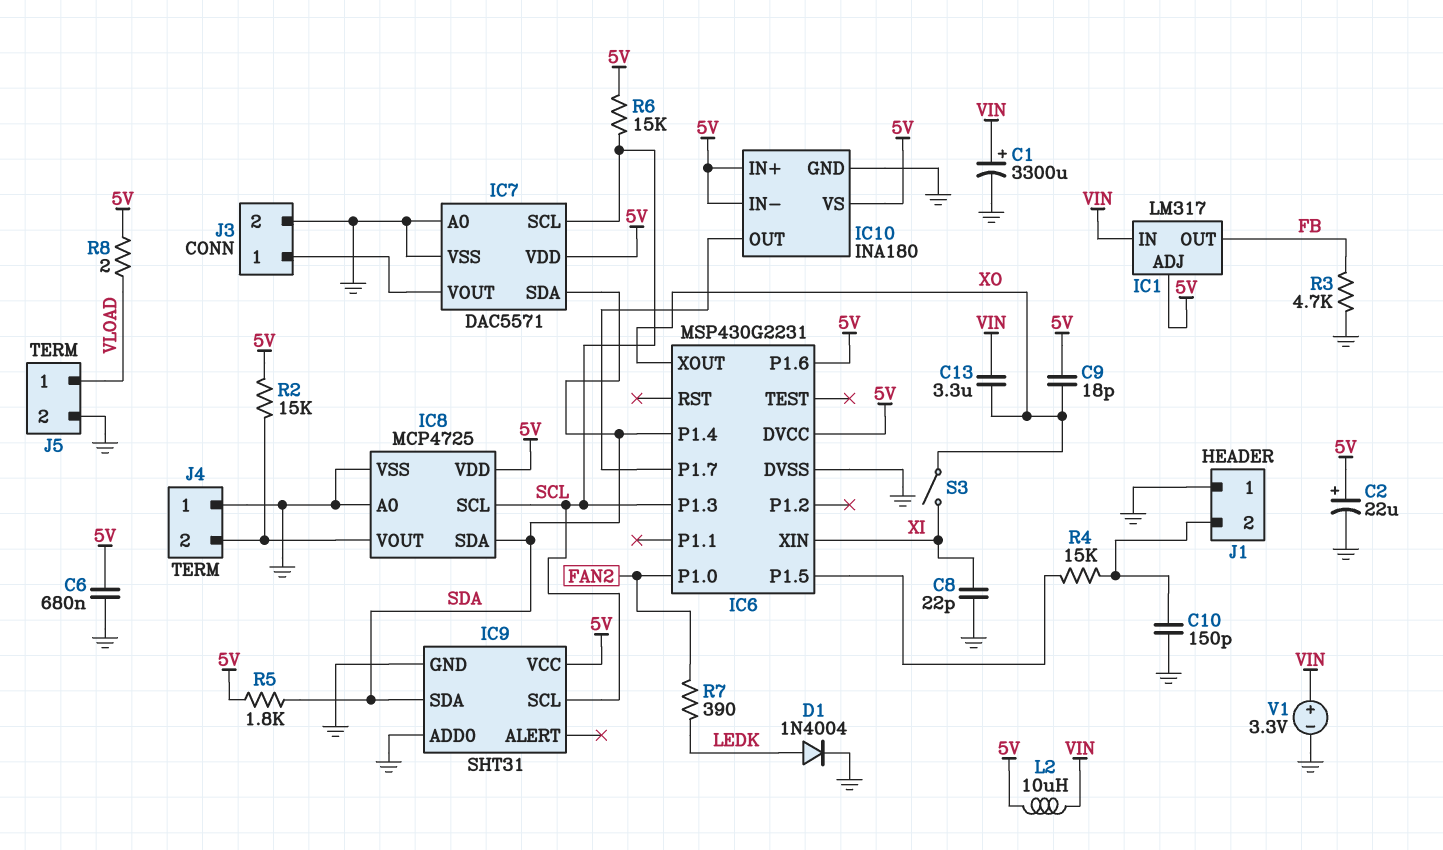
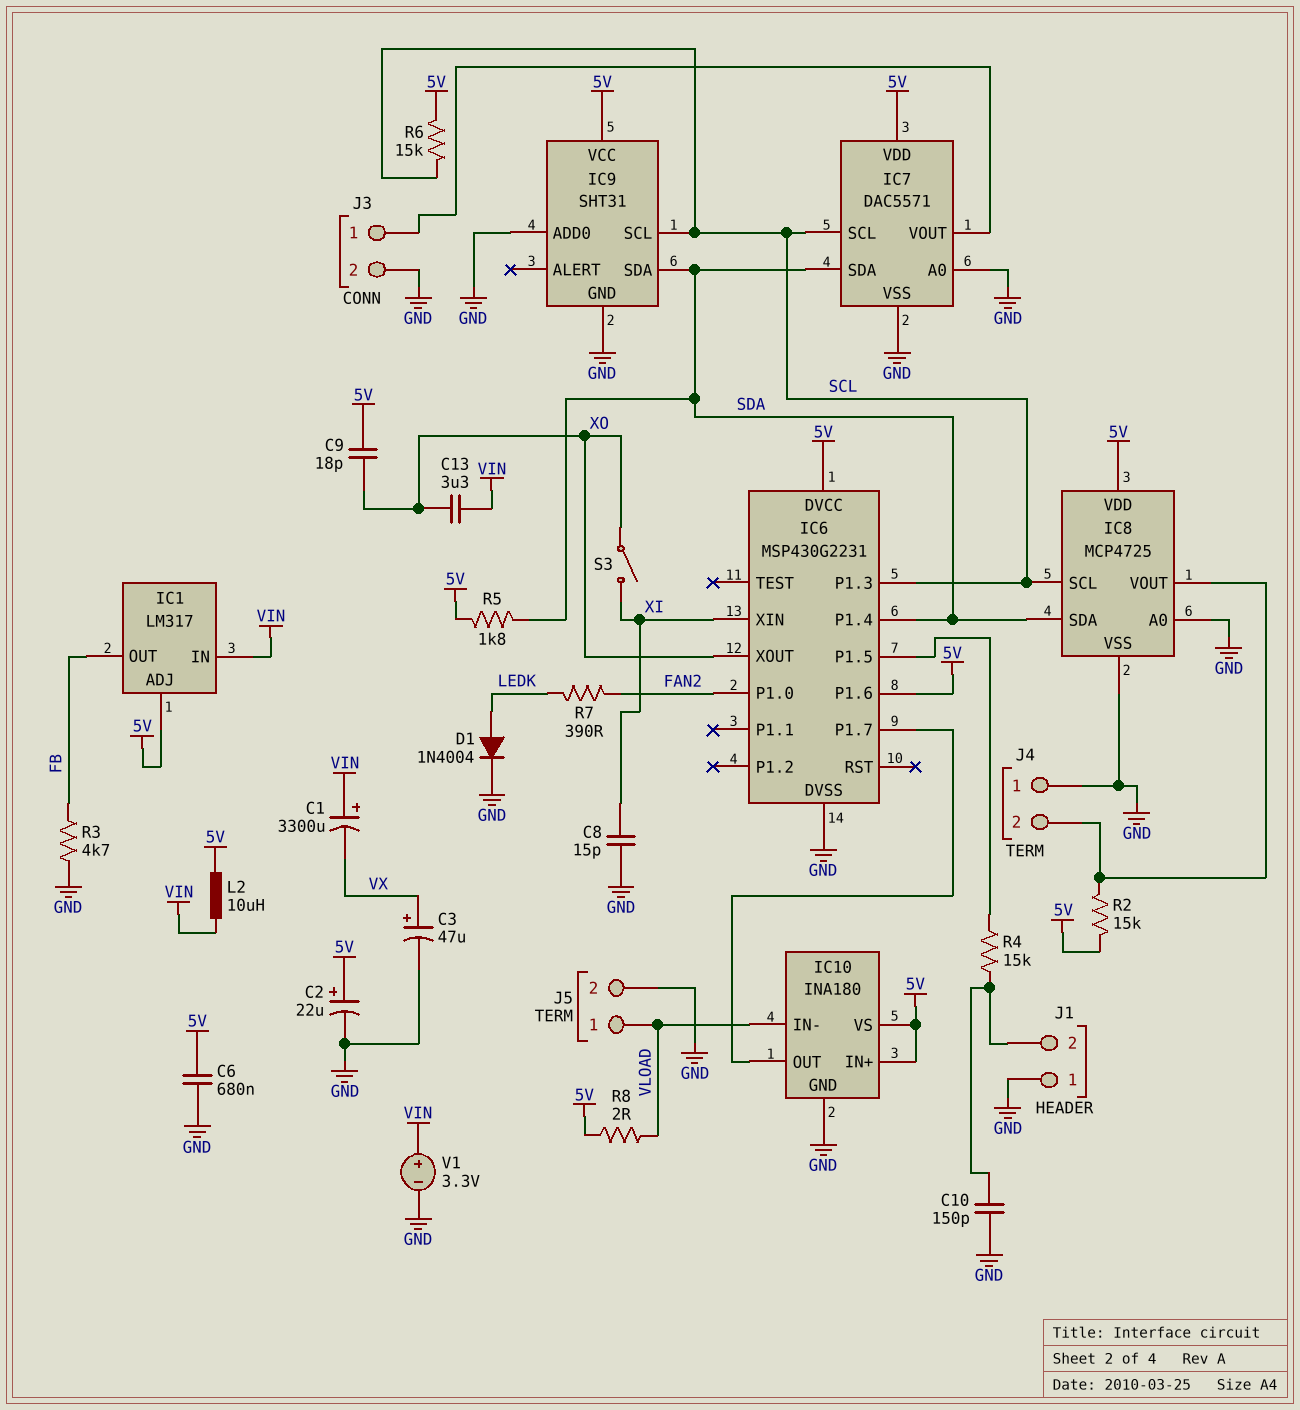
C1: 3300uF (plus VIN, minus GND) -> 3300uF (plus VIN, minus VX)
C3: none -> 47uF (plus VX, minus GND)
C8: 22pF (GND, XI) -> 15pF (GND, XI)
IC10 pin IN-: 5V -> VLOAD

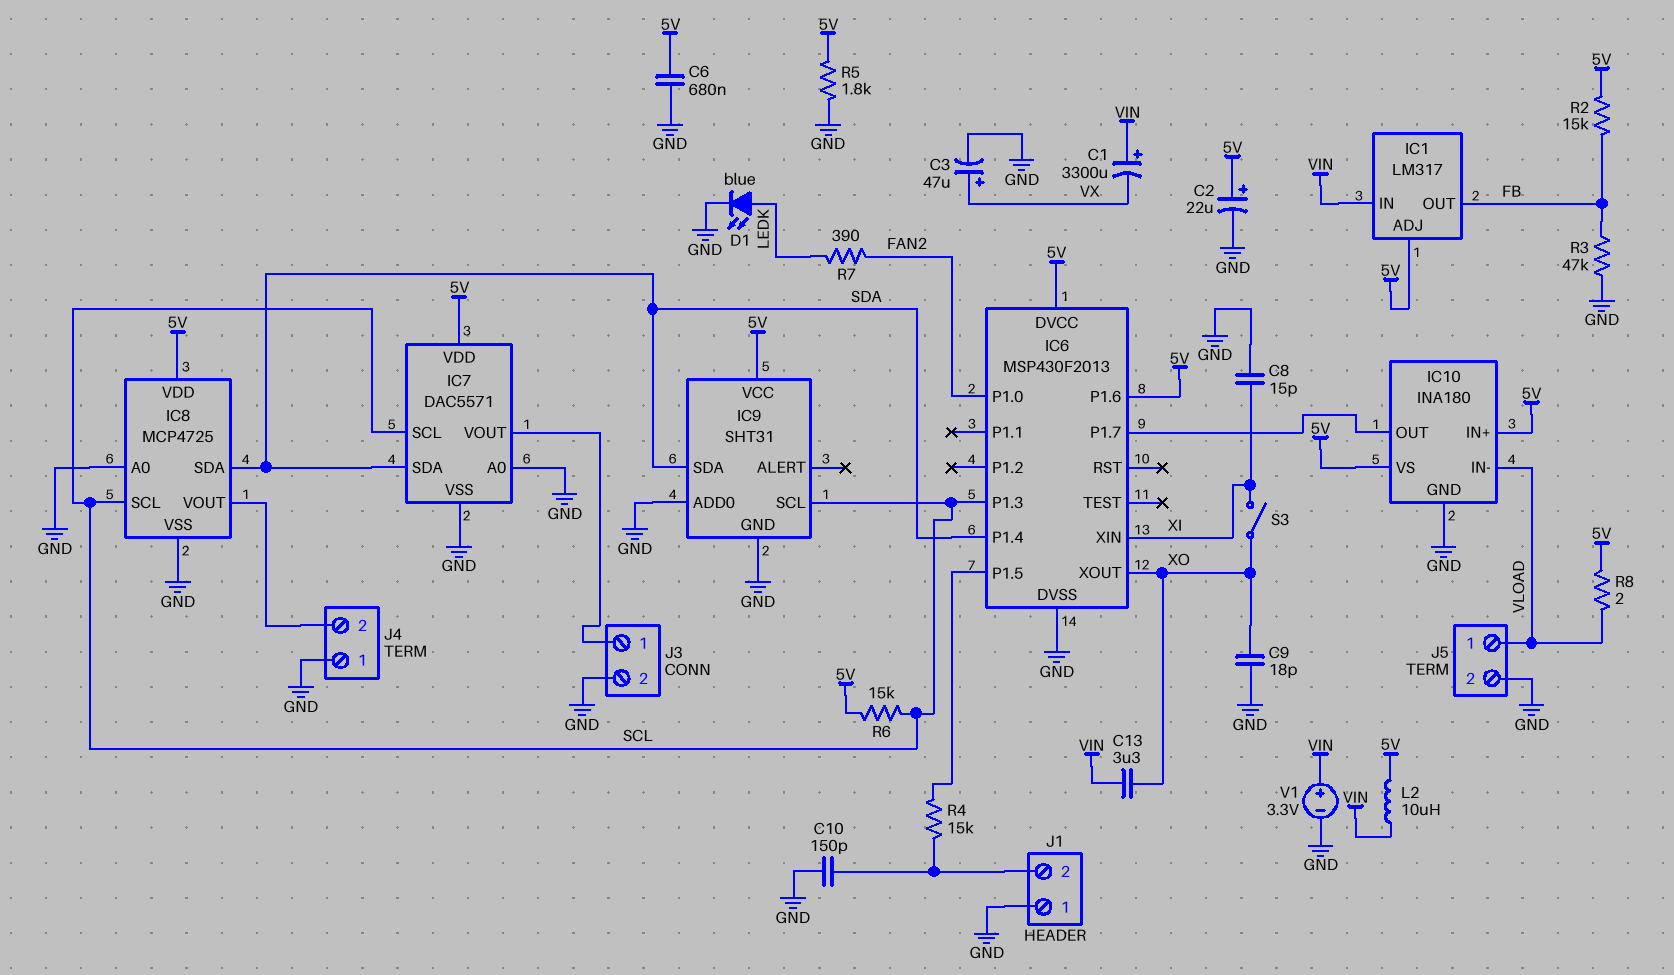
C9: 18pF (5V, XO) -> 18pF (GND, XO)
D1: diode 1N4004 (A LEDK, K GND) -> LED blue (A LEDK, K GND)
IC6: MSP430G2231 -> MSP430F2013
R2: 15k (5V, IC8/VOUT) -> 15k (5V, FB)
R3: 4.7k (FB, GND) -> 47k (FB, GND)
R5: 1.8k (5V, SDA) -> 1.8k (5V, GND)

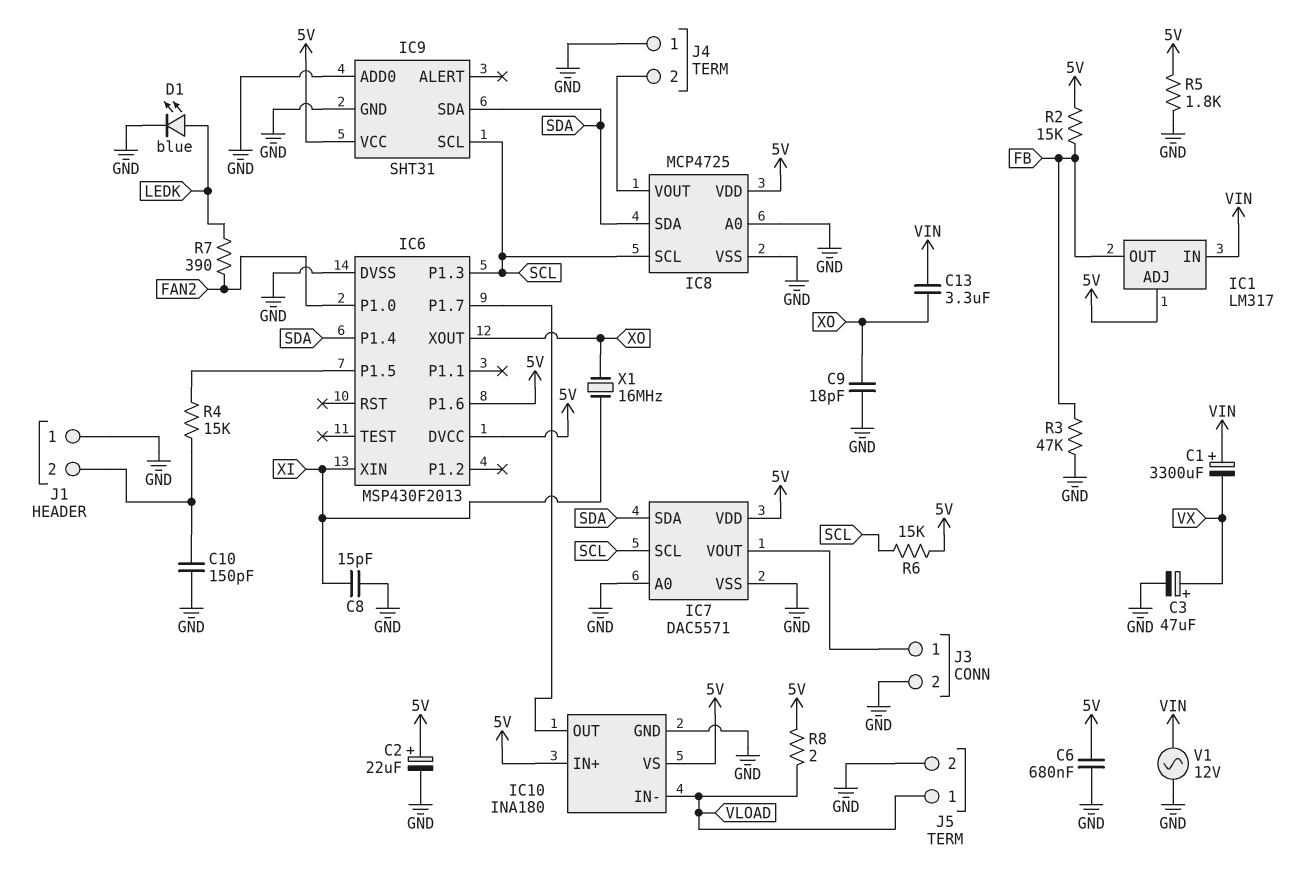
L2: 10uH (5V, VIN) -> none
S3: switch (XI, XO) -> none
V1: 3.3V (plus VIN, minus GND) -> AC 12V (GND, VIN)
X1: none -> 16MHz (XI, XO)

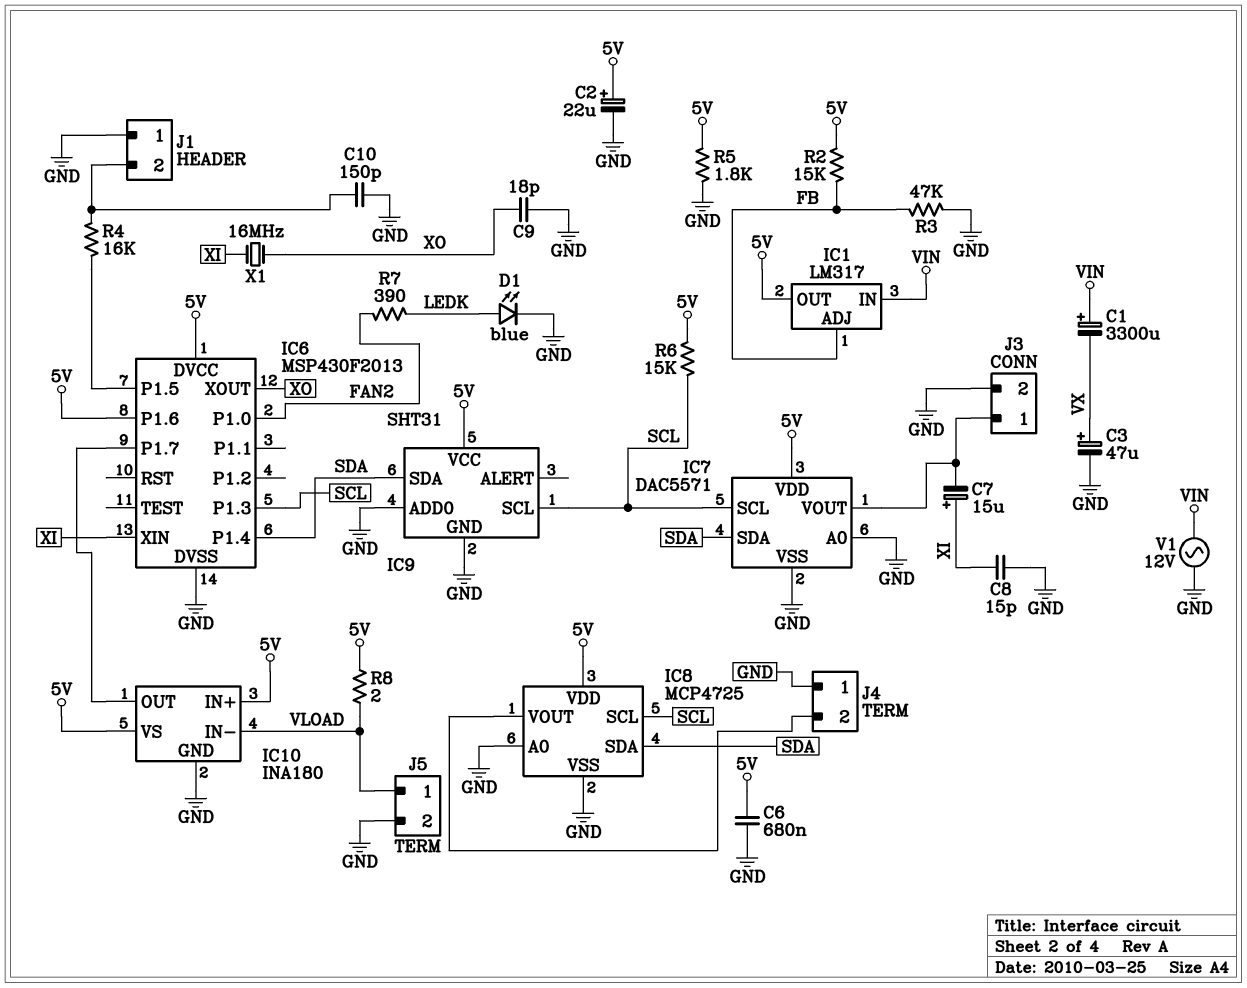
C7: none -> 15uF (plus XI, minus IC7/VOUT)
C13: 3.3uF (VIN, XO) -> none
IC1 pin ADJ: 5V -> FB
IC1 pin OUT: FB -> 5V
R4: 15k (IC6/P1.5, J1/2) -> 16k (IC6/P1.5, J1/2)

